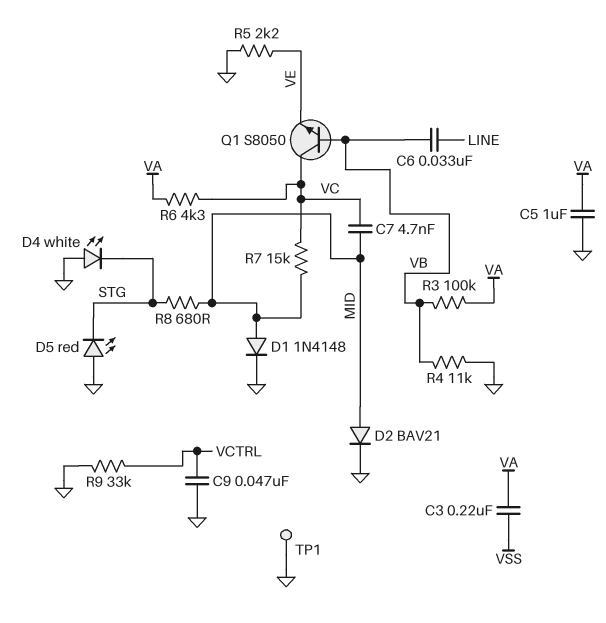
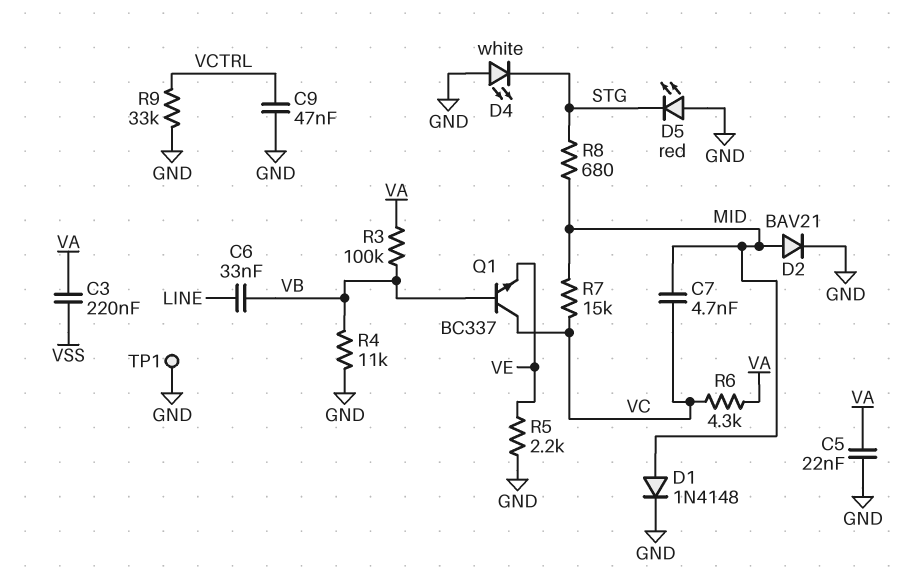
C5: 1uF (GND, VA) -> 22nF (GND, VA)
Q1: NPN S8050 (B VB, C VC, E VE) -> NPN BC337 (B VB, C VC, E VE)

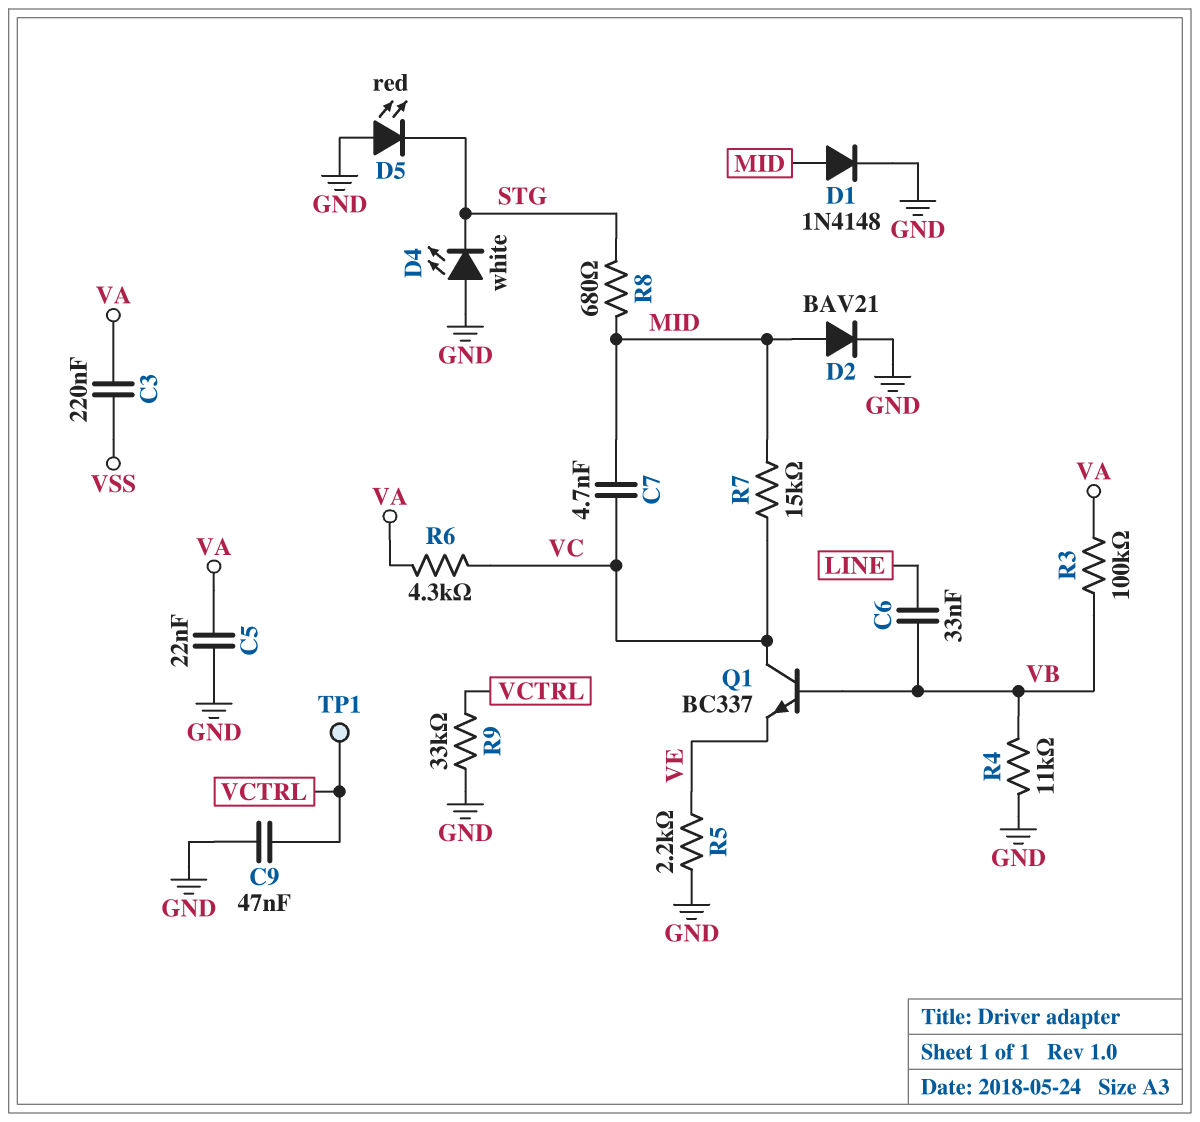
TP1: test point (GND) -> test point (VCTRL)

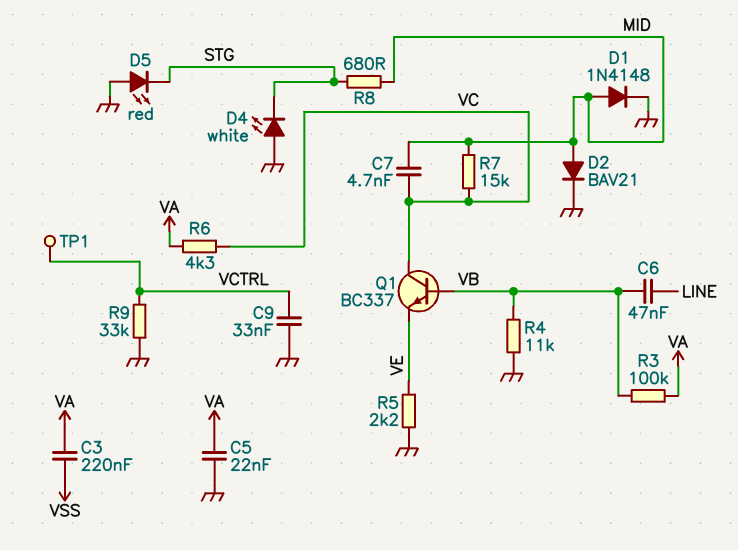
C6: 33nF (LINE, VB) -> 47nF (LINE, VB)
C9: 47nF (GND, VCTRL) -> 33nF (GND, VCTRL)

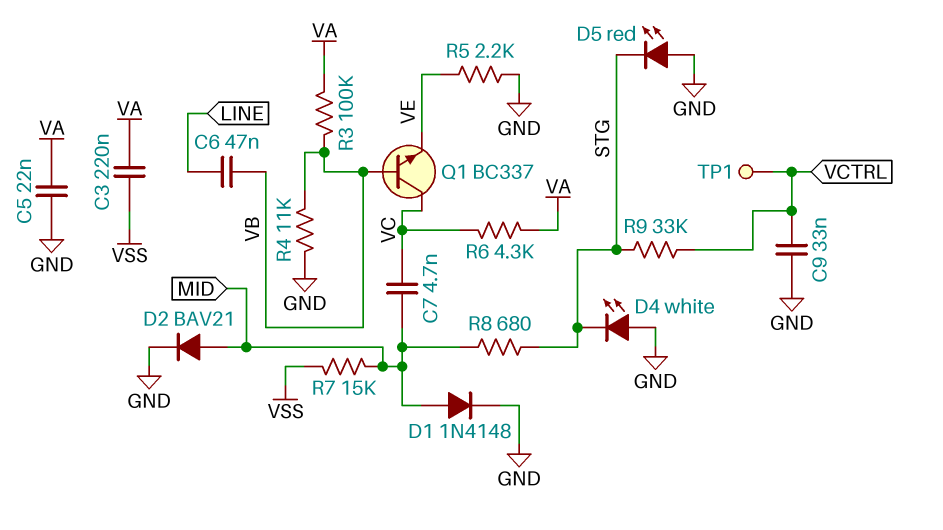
R7: 15k (MID, VC) -> 15k (MID, VSS)
R9: 33k (GND, VCTRL) -> 33k (STG, VCTRL)

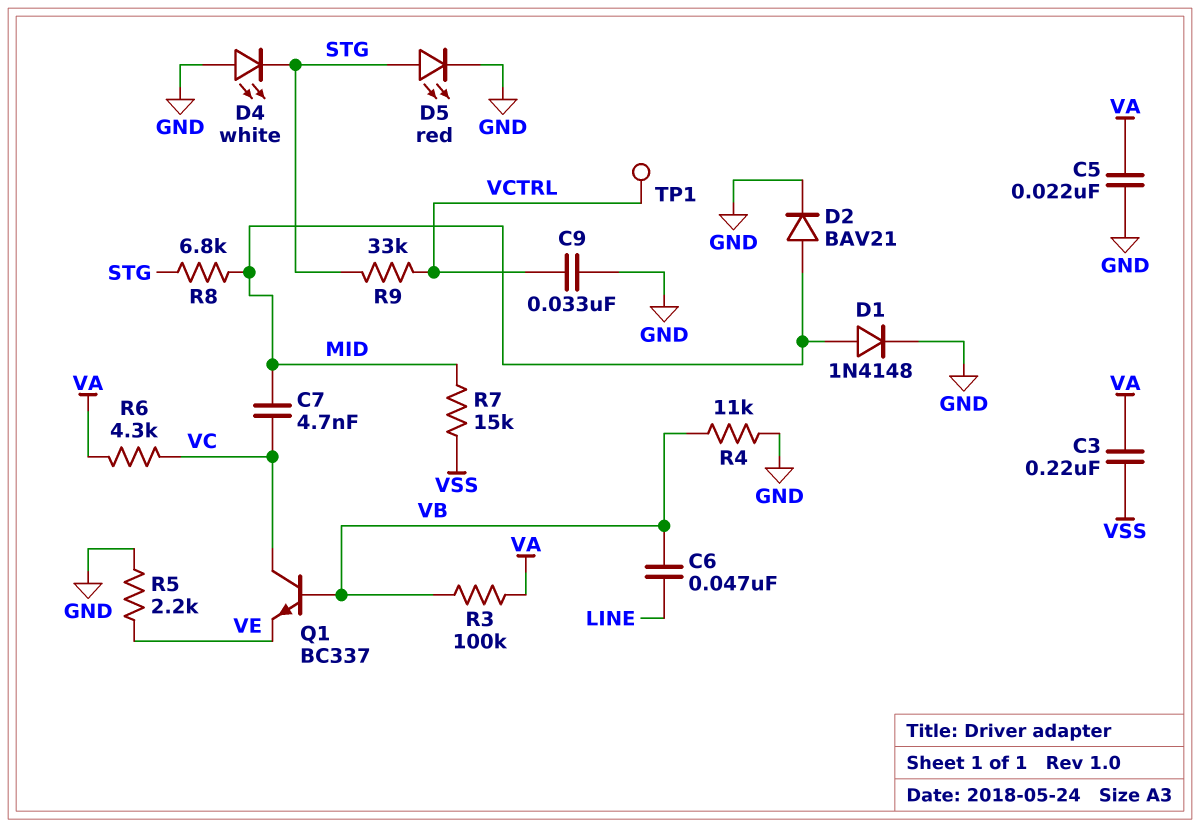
D5: LED red (A GND, K STG) -> LED red (A STG, K GND)
R8: 680 (MID, STG) -> 6.8k (MID, STG)

